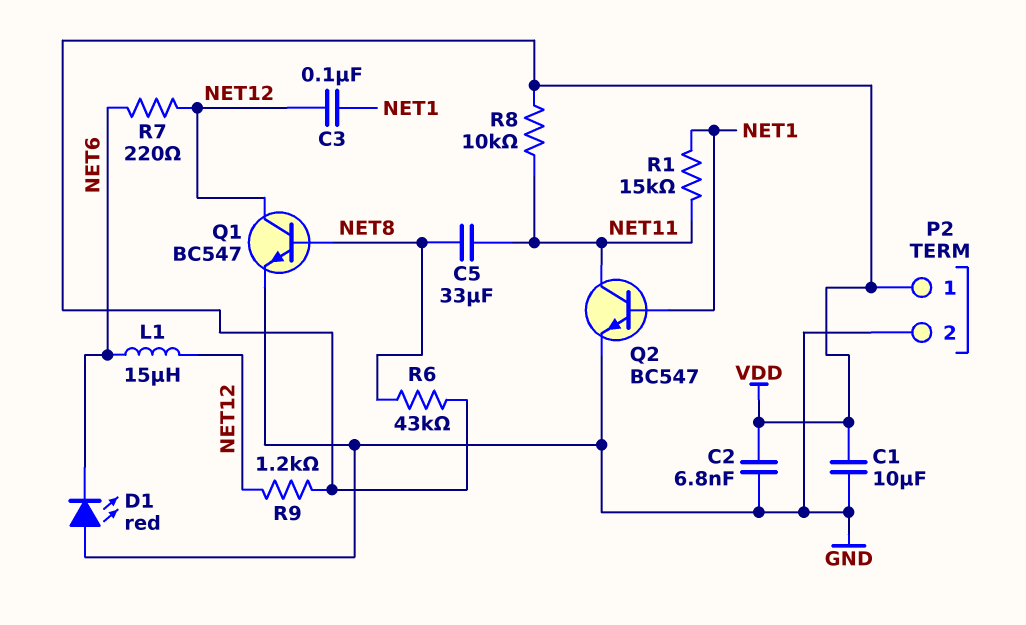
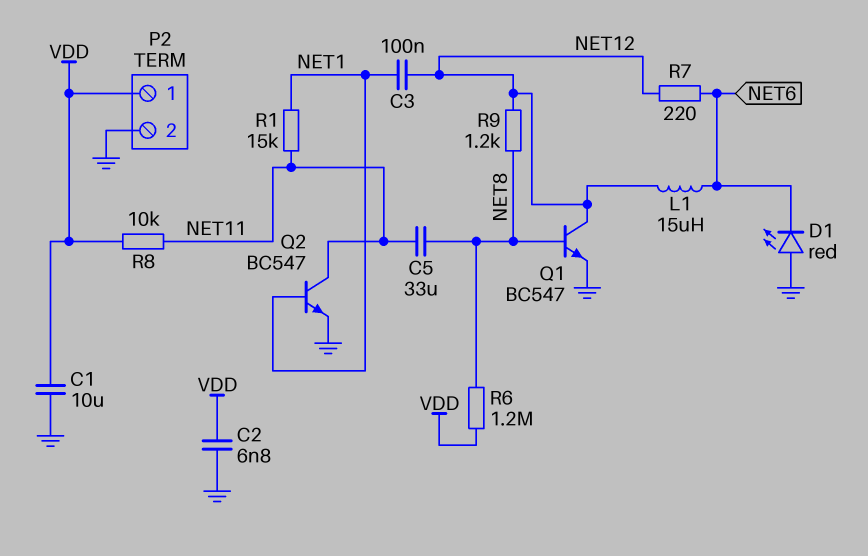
R6: 43k (NET8, VDD) -> 1.2M (NET8, VDD)
R9: 1.2k (NET12, VDD) -> 1.2k (NET8, NET12)

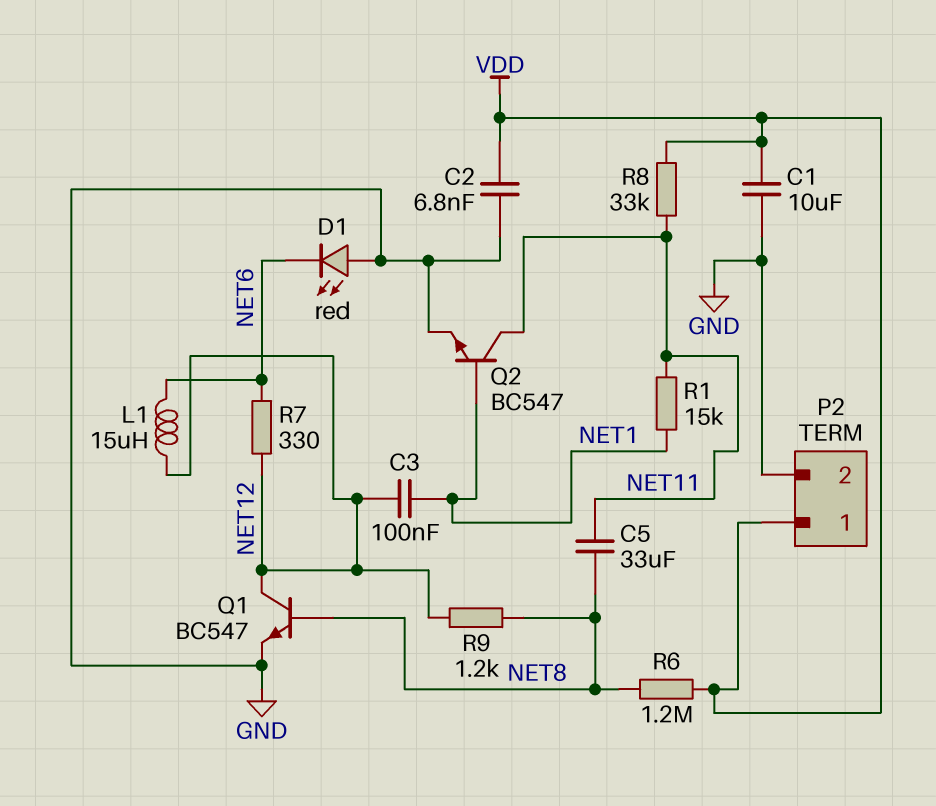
R7: 220 (NET6, NET12) -> 330 (NET6, NET12)
R8: 10k (NET11, VDD) -> 33k (NET11, VDD)

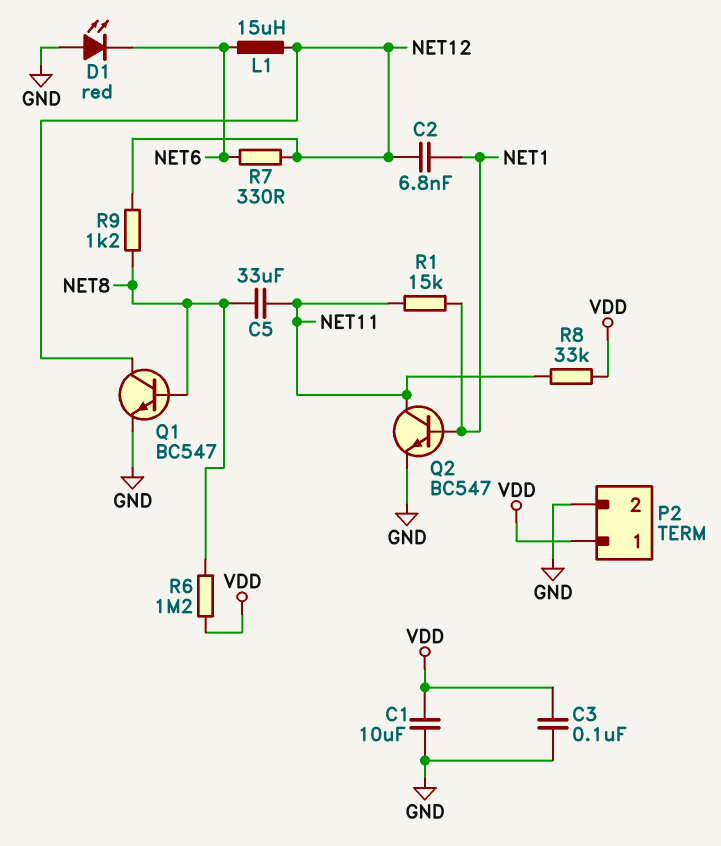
C2: 6.8nF (GND, VDD) -> 6.8nF (NET1, NET12)
C3: 100nF (NET1, NET12) -> 100nF (GND, VDD)

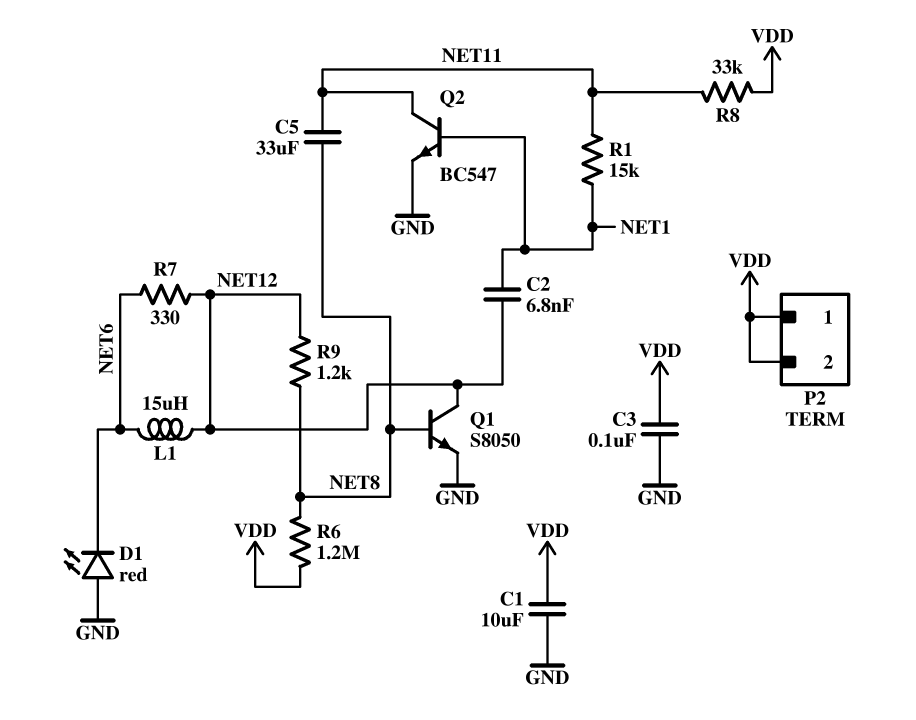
P2 pin 2: GND -> VDD
Q1: NPN BC547 (B NET8, C NET12, E GND) -> NPN S8050 (B NET8, C NET12, E GND)

